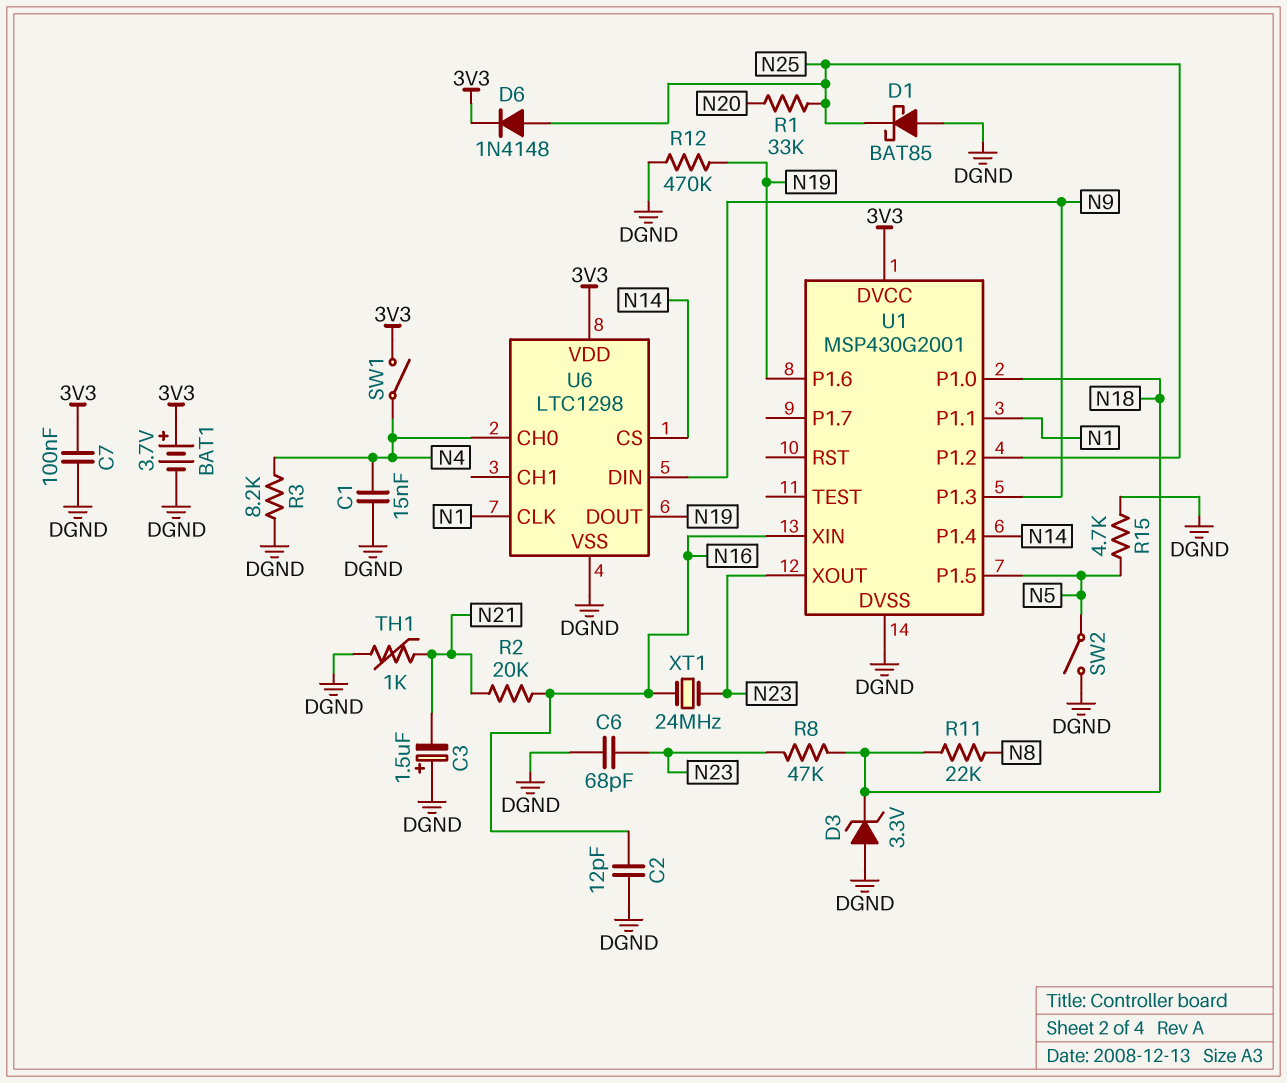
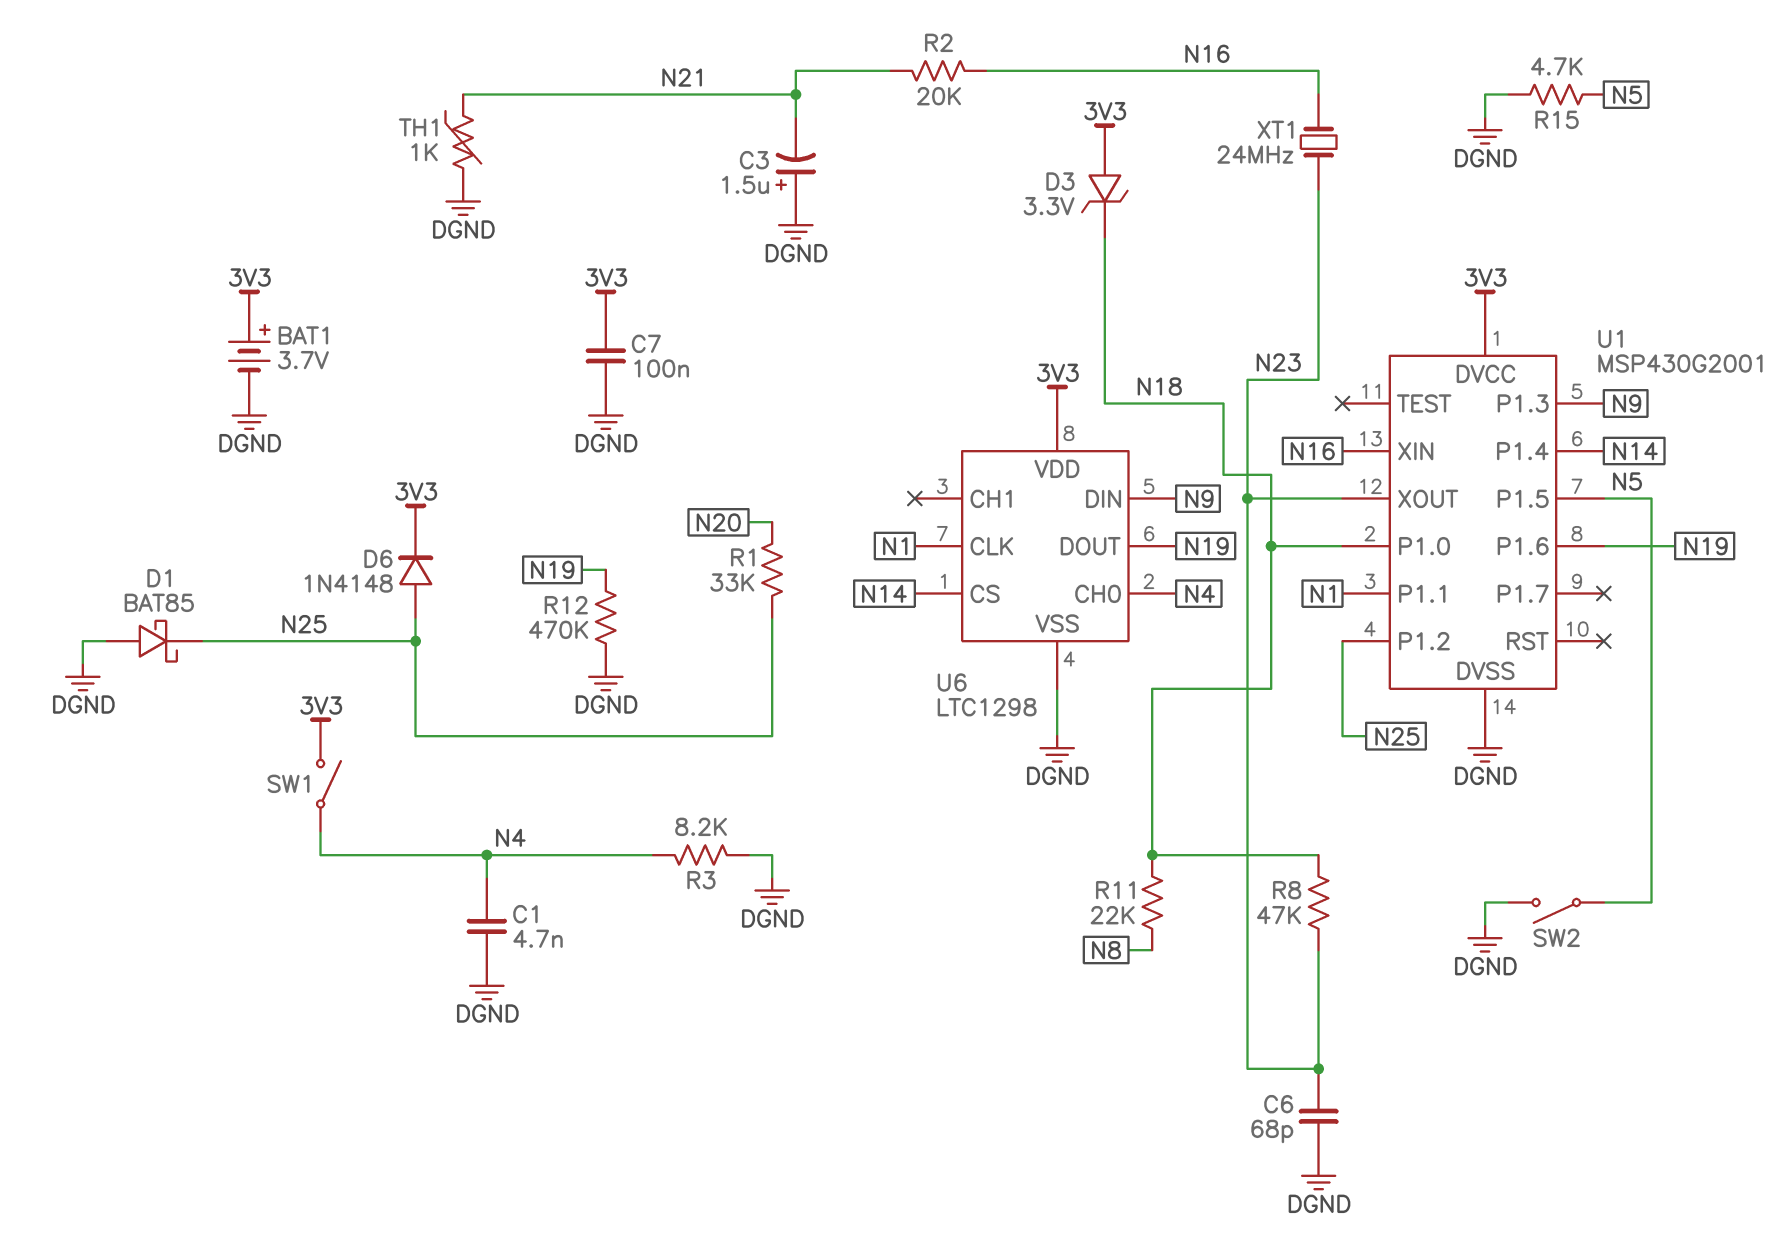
C1: 15nF (DGND, N4) -> 4.7nF (DGND, N4)
C2: 12pF (DGND, N16) -> none
D3: zener 3.3V (A DGND, K N18) -> zener 3.3V (A 3V3, K N18)

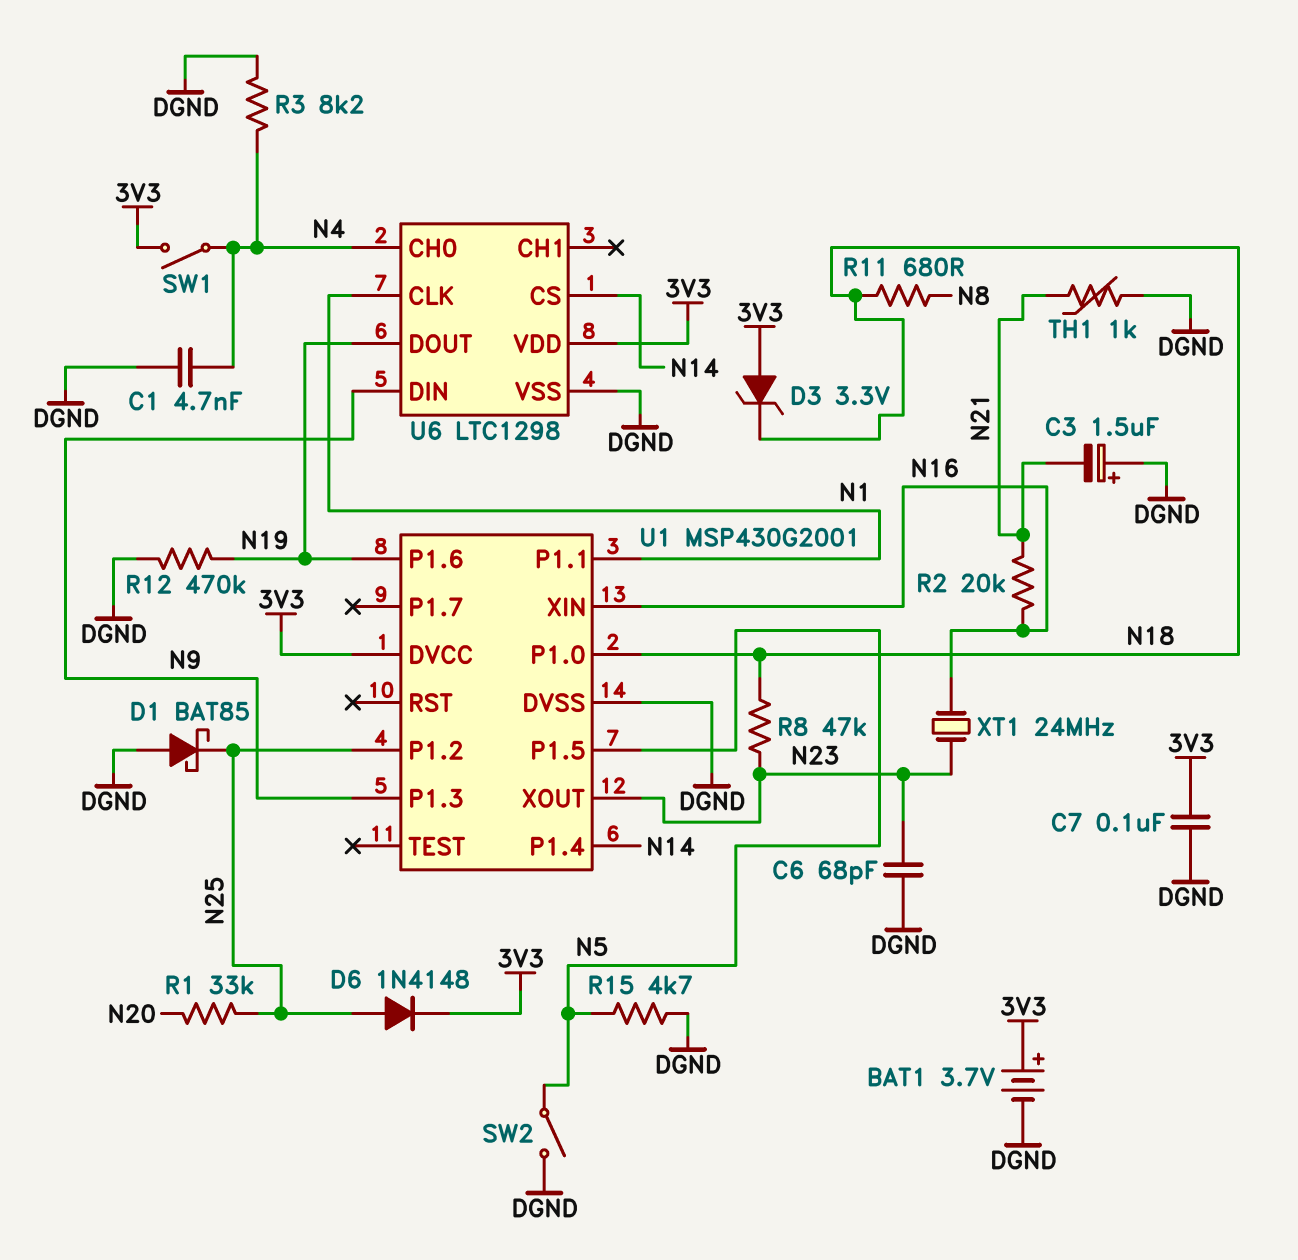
R11: 22k (N8, N18) -> 680 (N8, N18)

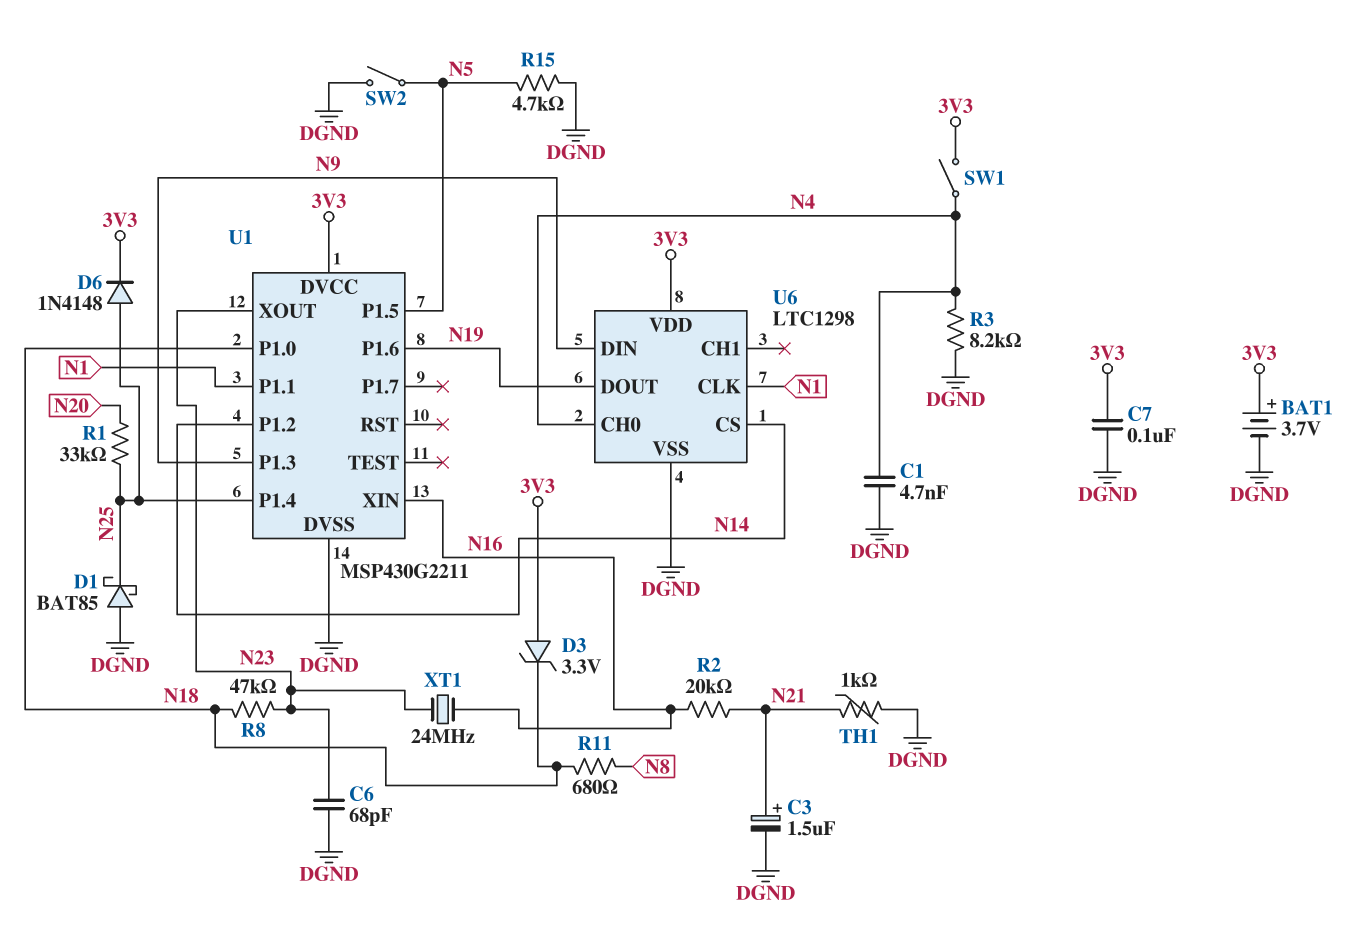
C3: 1.5uF (plus DGND, minus N21) -> 1.5uF (plus N21, minus DGND)
R12: 470k (DGND, N19) -> none
U1: MSP430G2001 -> MSP430G2211
U1 pin P1.2: N25 -> N14
U1 pin P1.4: N14 -> N25

